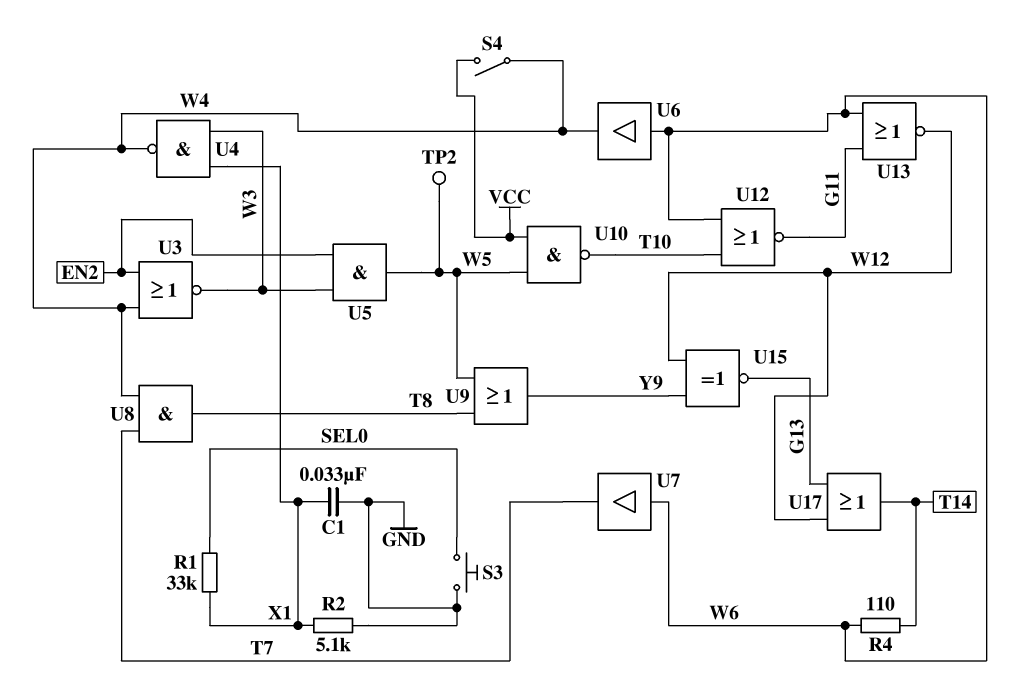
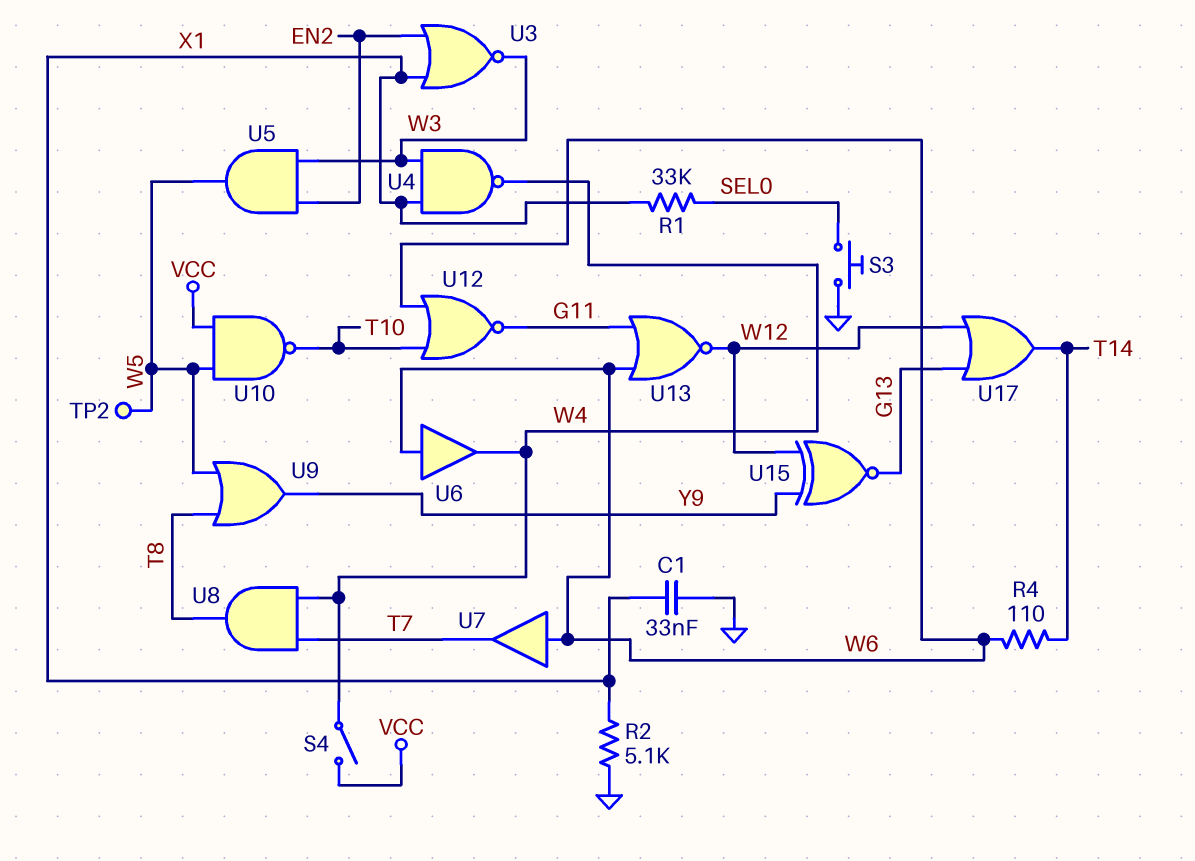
U3: NOR (in EN2, in W4, out W3) -> NOR (in EN2, in X1, out W3)

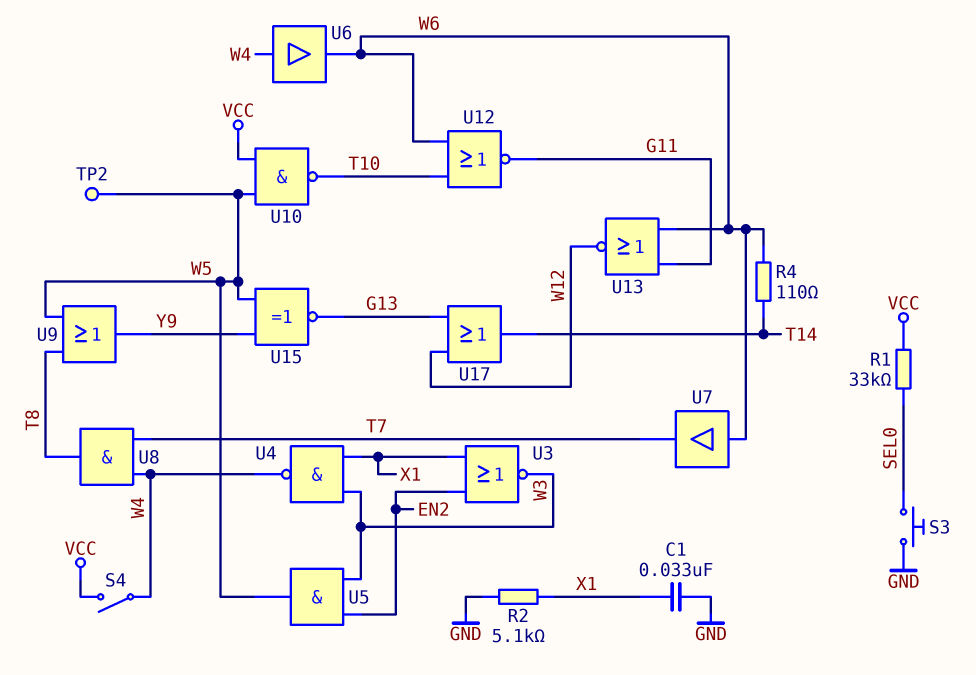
R1: 33k (SEL0, X1) -> 33k (SEL0, VCC)
U6: buffer (in W6, out W4) -> buffer (in W4, out W6)
U15: XNOR (in W12, in Y9, out G13) -> XNOR (in W5, in Y9, out G13)

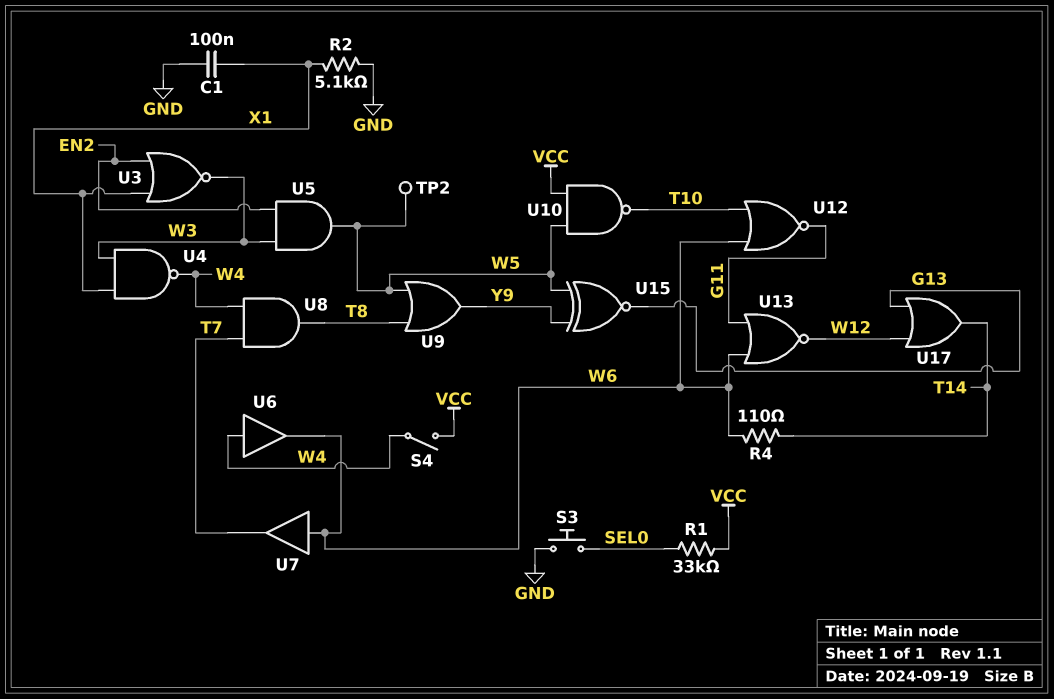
C1: 33nF (GND, X1) -> 100nF (GND, X1)

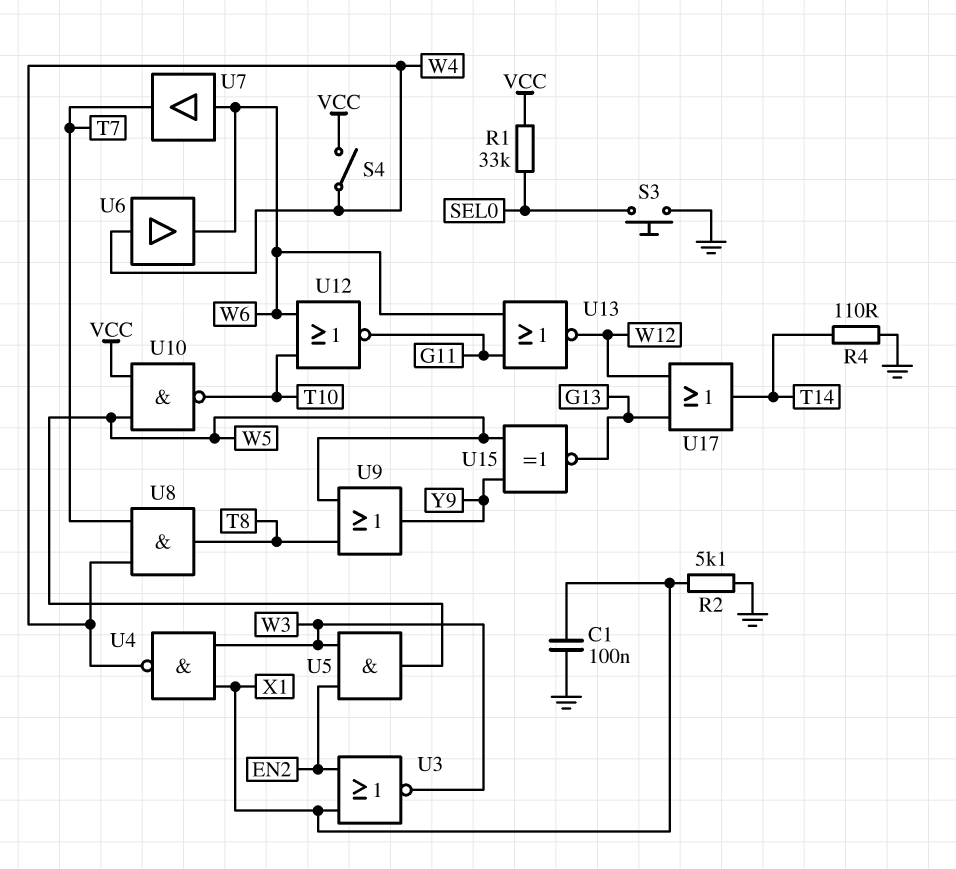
R4: 110 (T14, W6) -> 110 (GND, T14)
TP2: test point (W5) -> none

